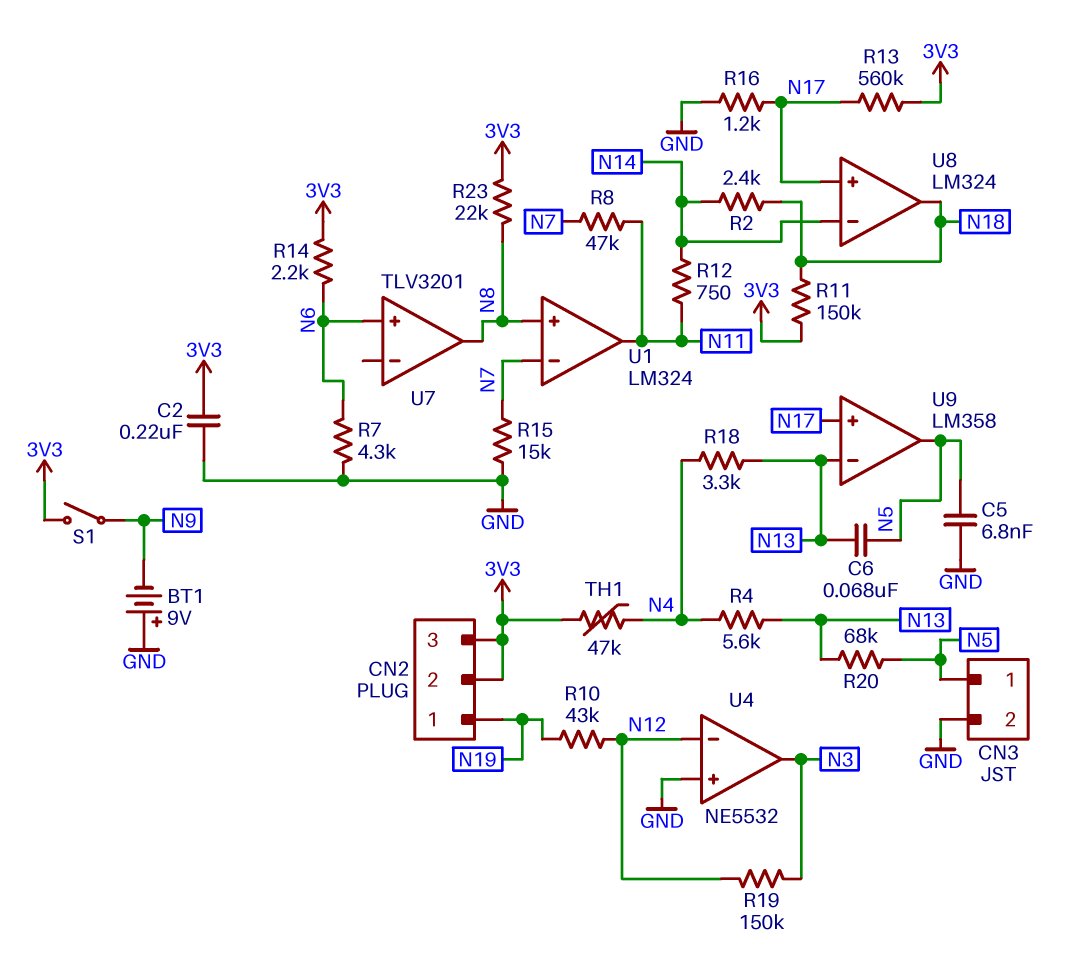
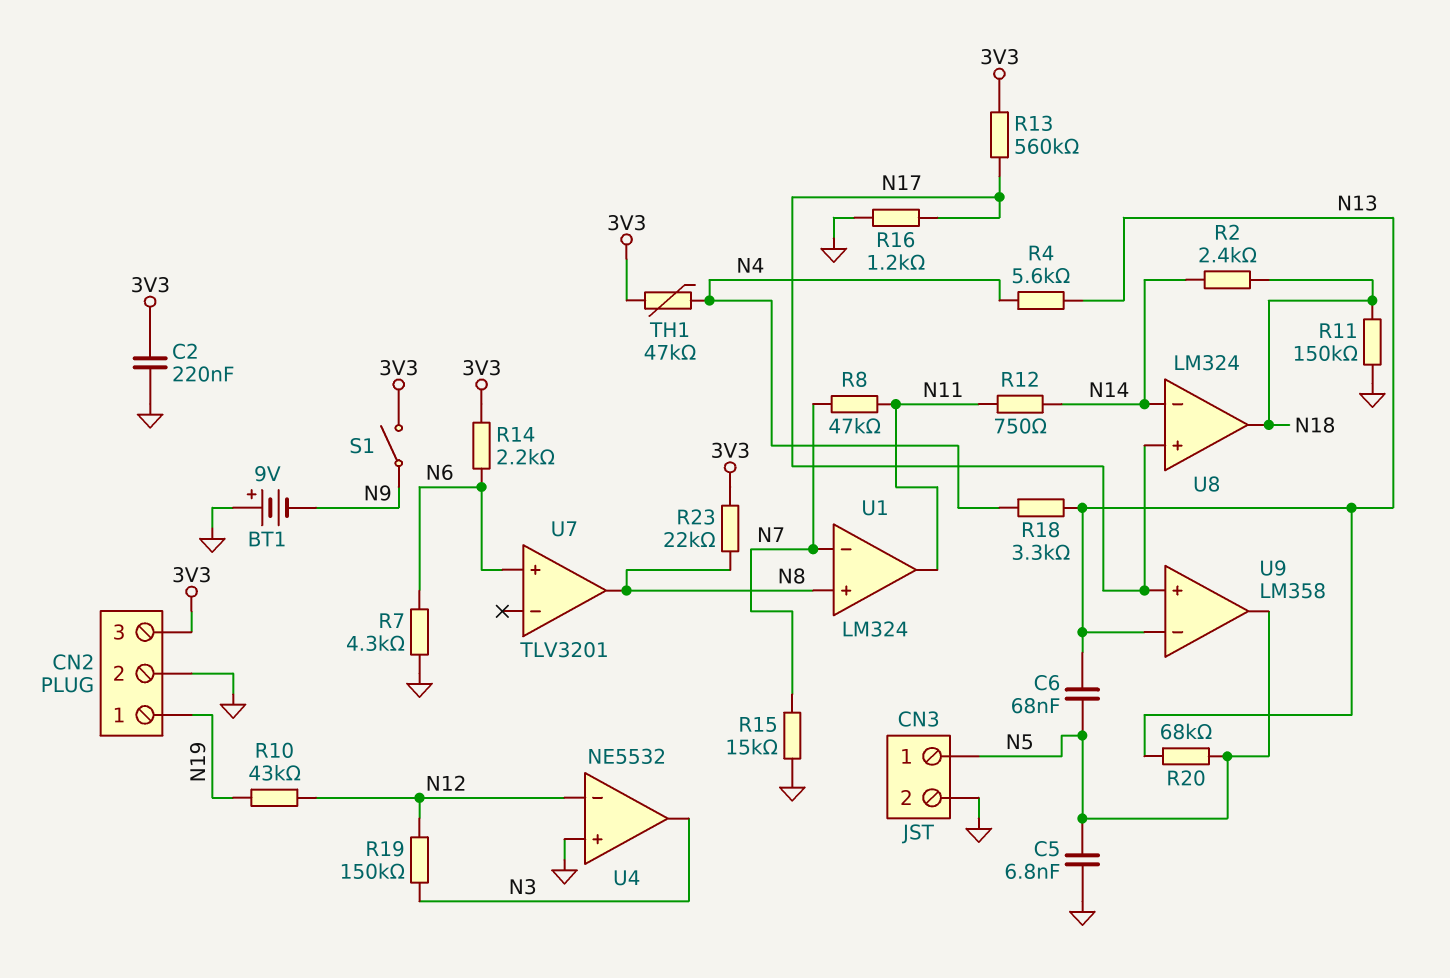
CN2 pin 2: 3V3 -> GND
R11: 150k (3V3, N18) -> 150k (GND, N18)

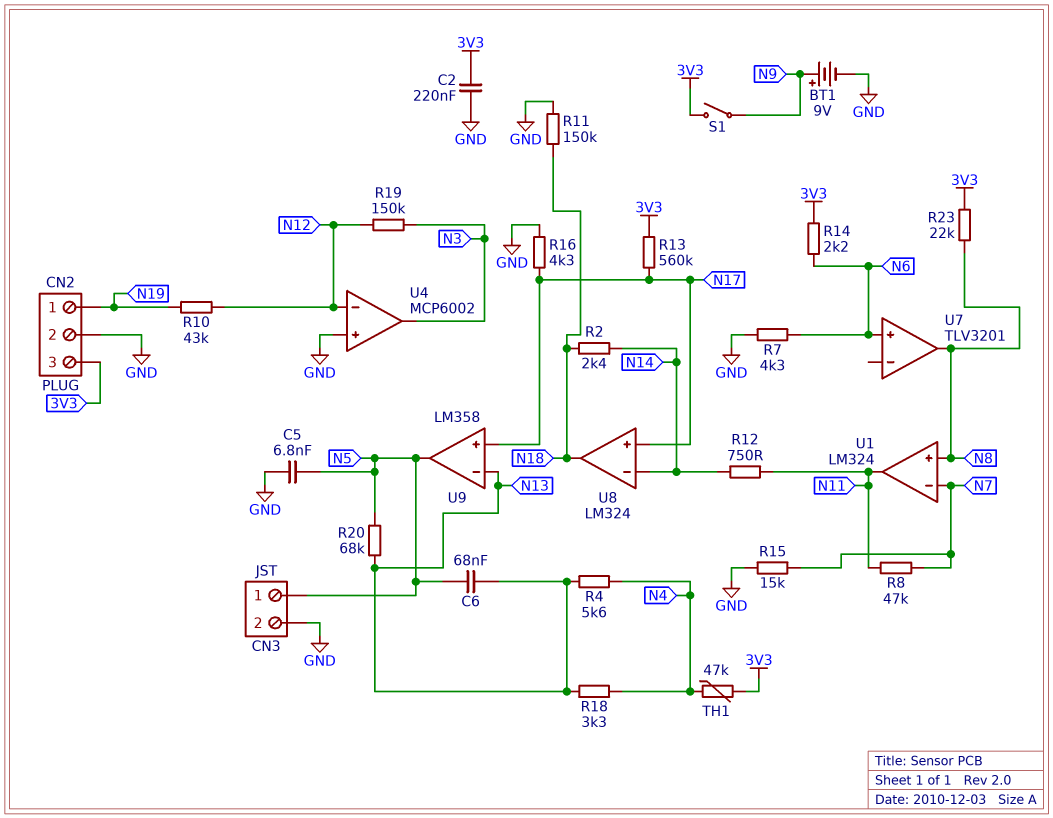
BT1: 9V (plus GND, minus N9) -> 9V (plus N9, minus GND)
R16: 1.2k (GND, N17) -> 4.3k (GND, N17)
U4: NE5532 -> MCP6002

